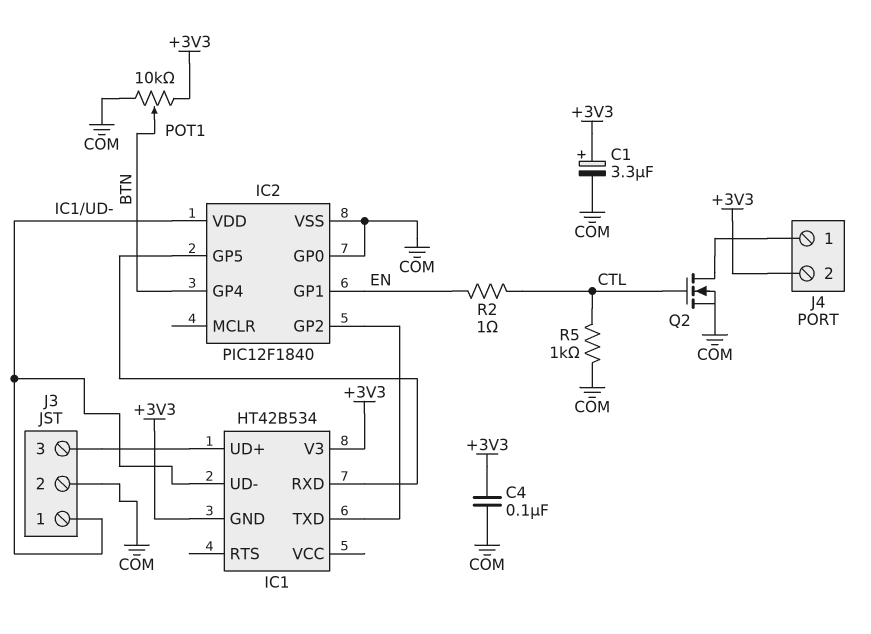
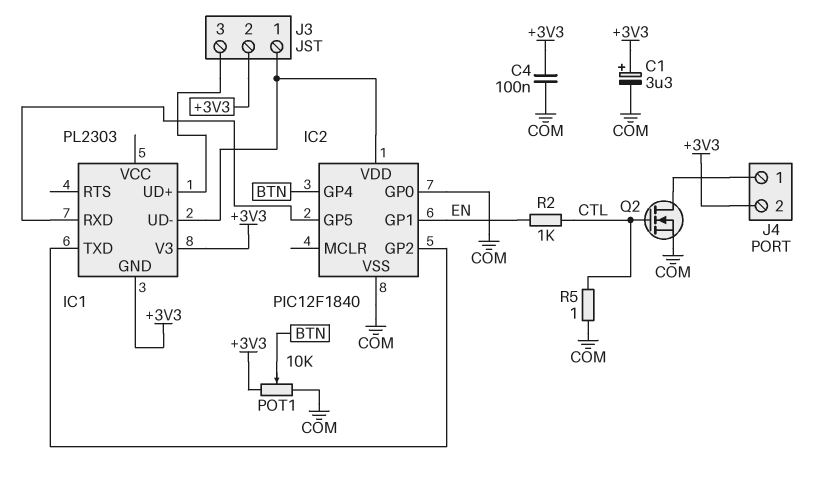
IC1: HT42B534 -> PL2303
J3 pin 2: COM -> +3V3
R2: 1 (CTL, EN) -> 1k (CTL, EN)
R5: 1k (COM, CTL) -> 1 (COM, CTL)

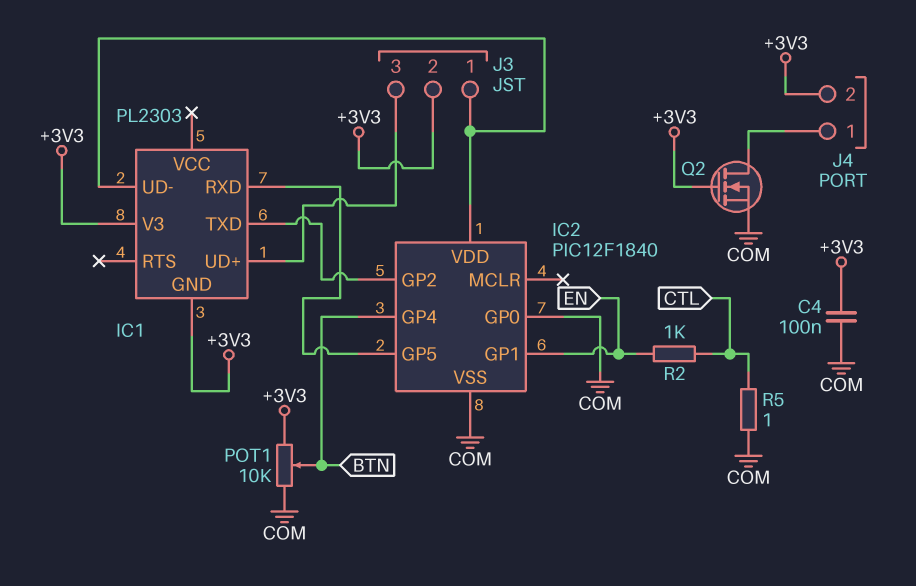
C1: 3.3uF (plus +3V3, minus COM) -> none
Q2: NMOS (G CTL, D J4/1, S COM) -> NMOS (G +3V3, D J4/1, S COM)

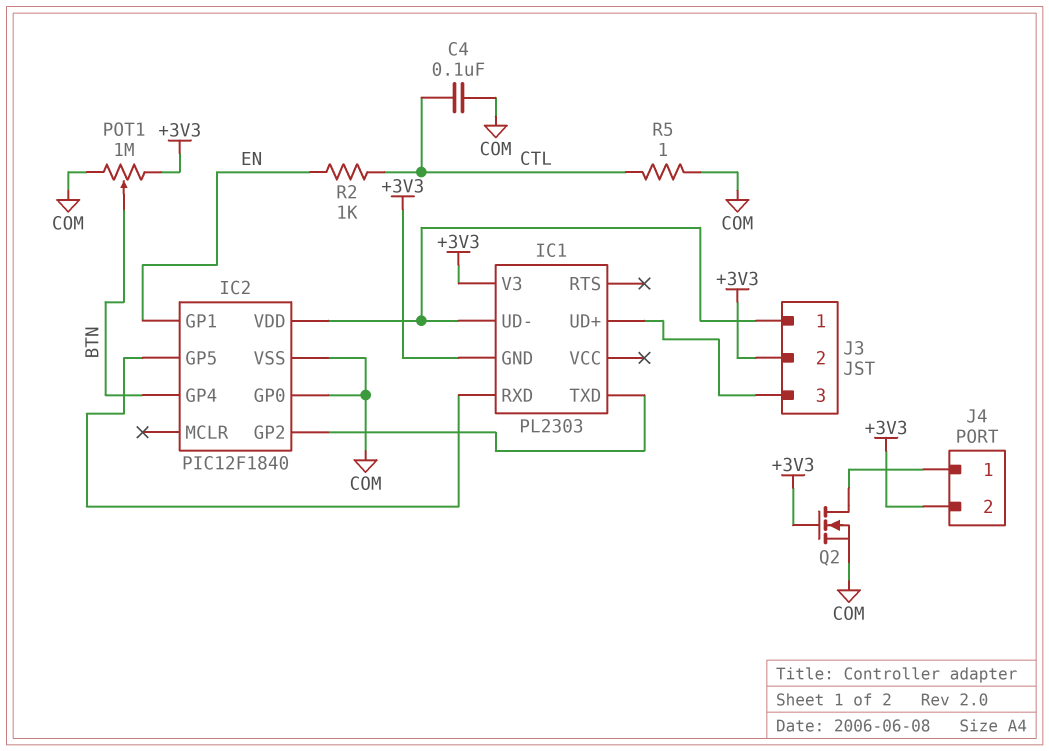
C4: 100nF (+3V3, COM) -> 100nF (COM, CTL)
POT1: 10k (+3V3, COM, wiper BTN) -> 1M (+3V3, COM, wiper BTN)

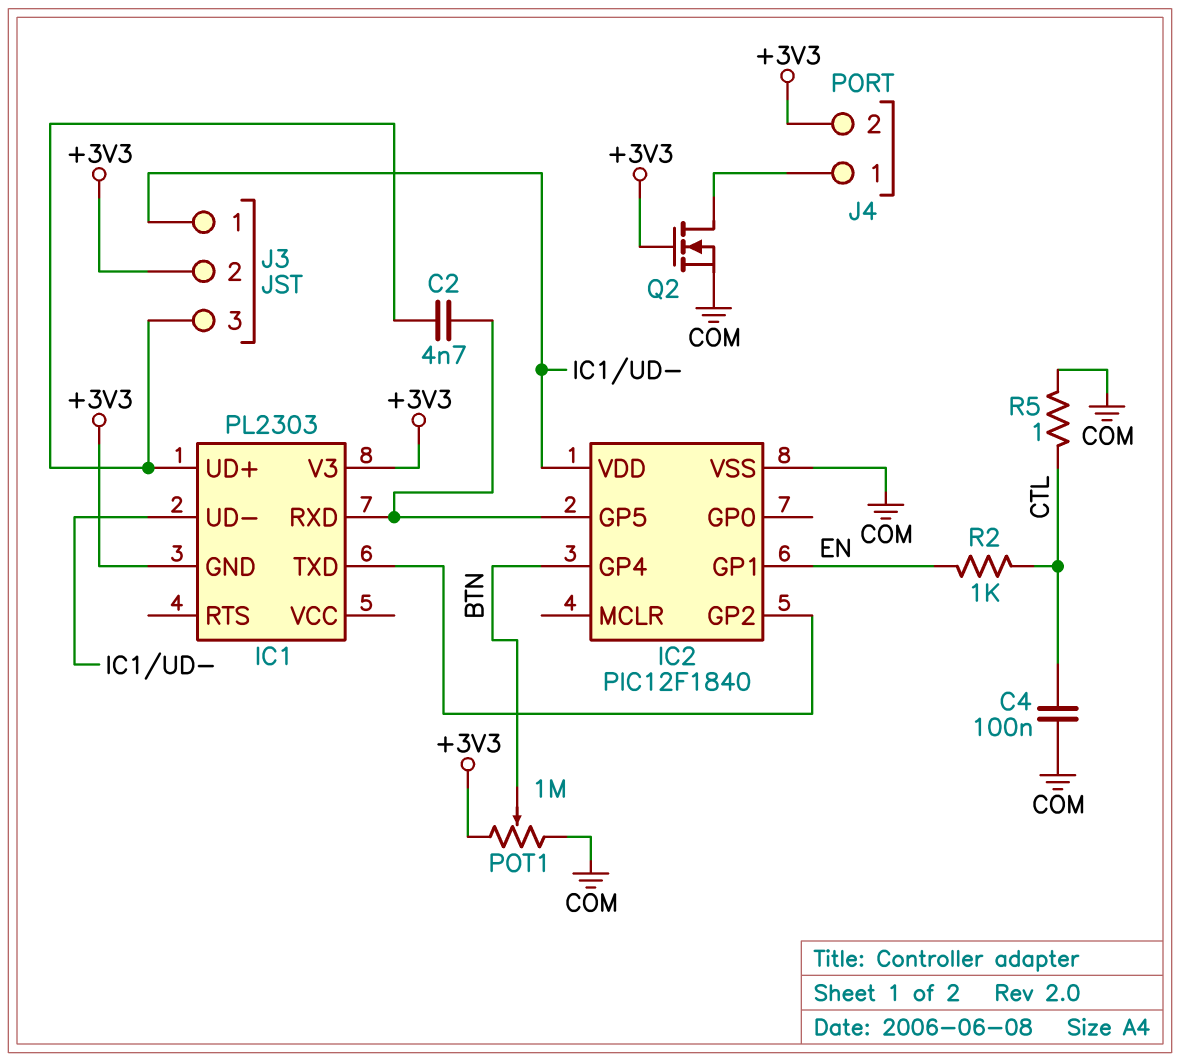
C2: none -> 4.7nF (IC1/RXD, IC1/UD+)
IC2 pin GP0: COM -> none

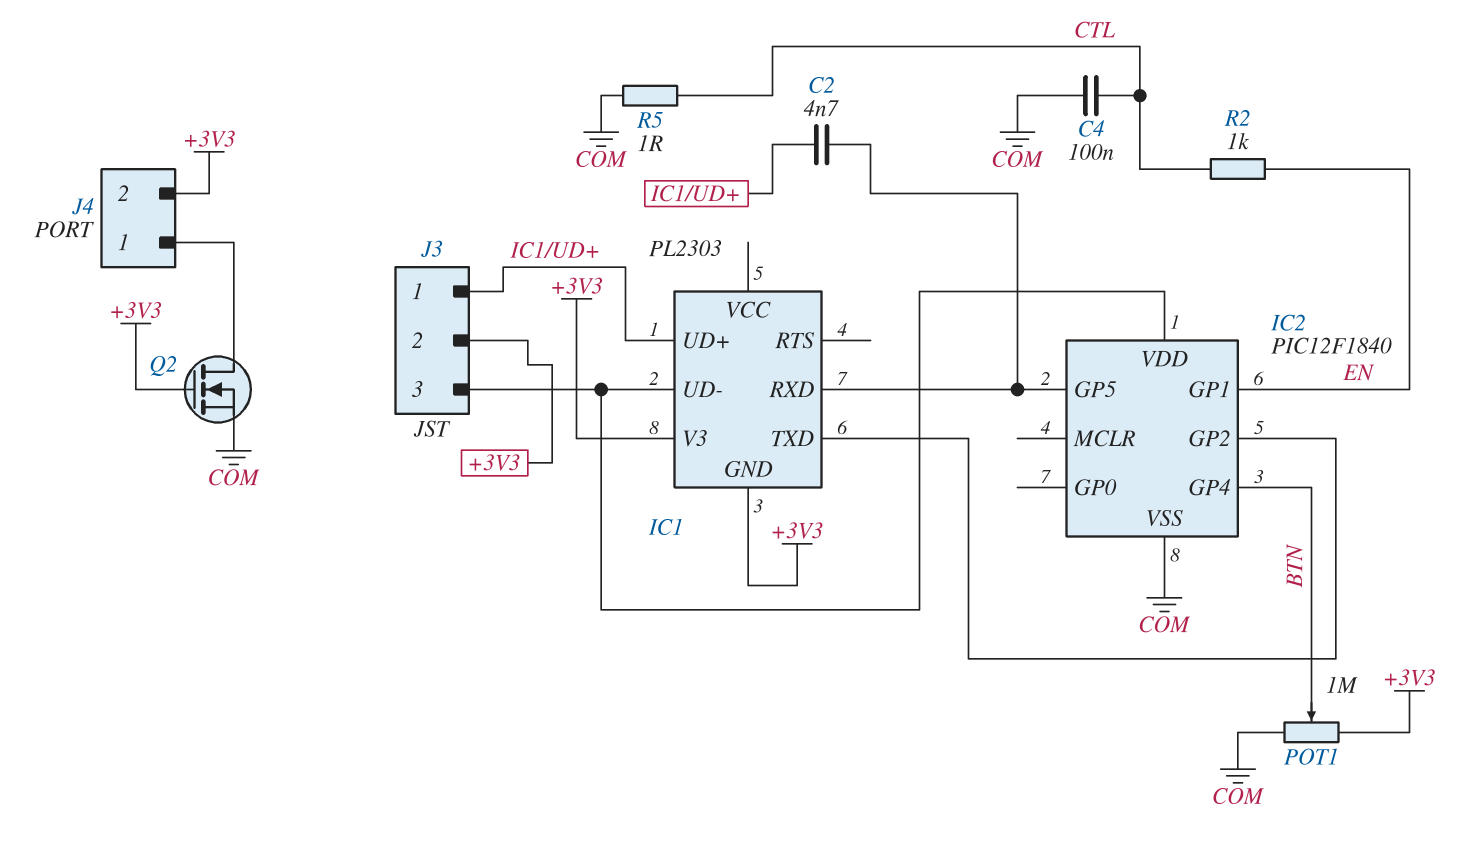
J3 pin 1: IC1/UD- -> IC1/UD+
J3 pin 3: IC1/UD+ -> IC1/UD-

